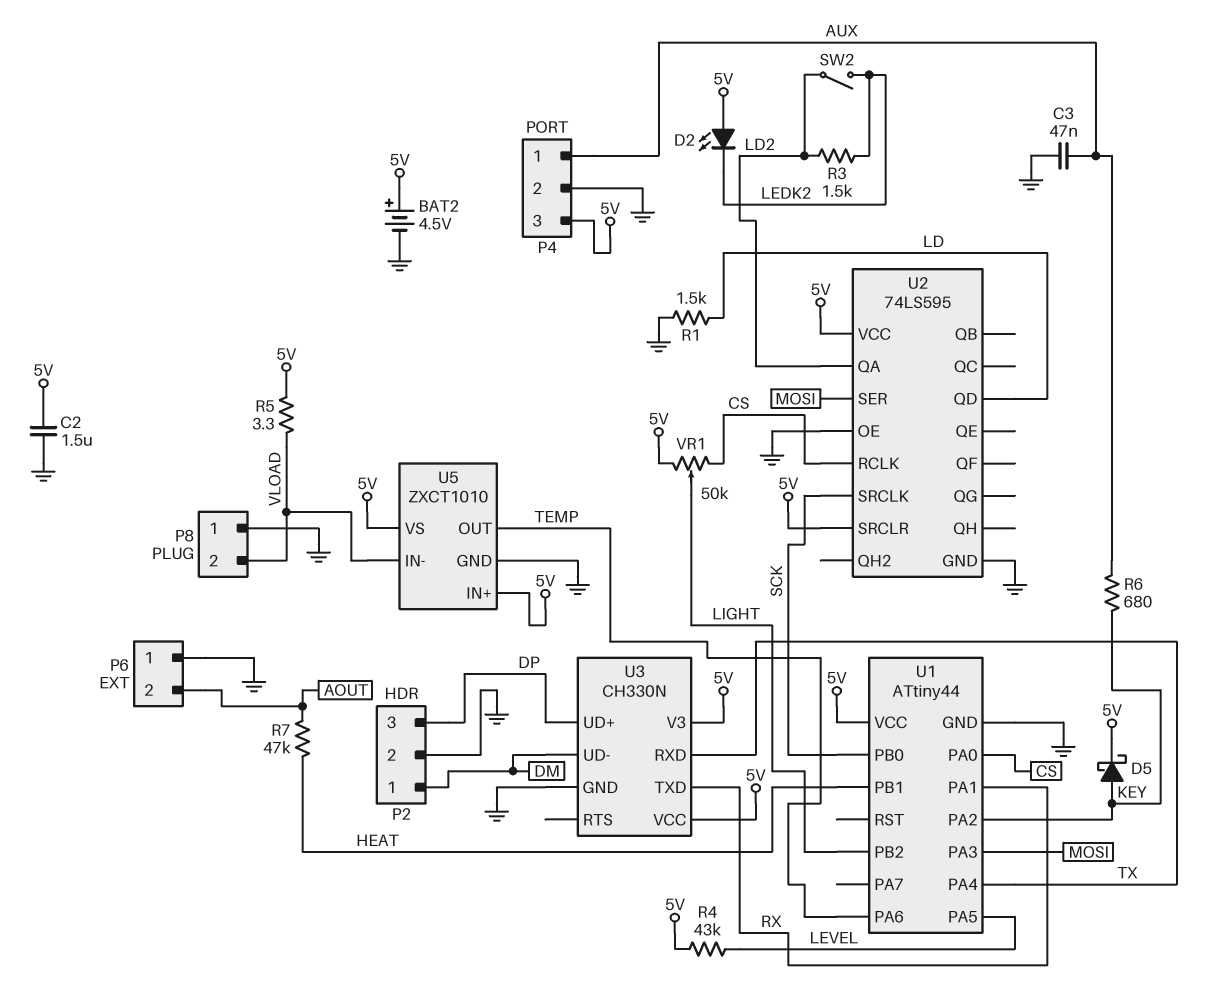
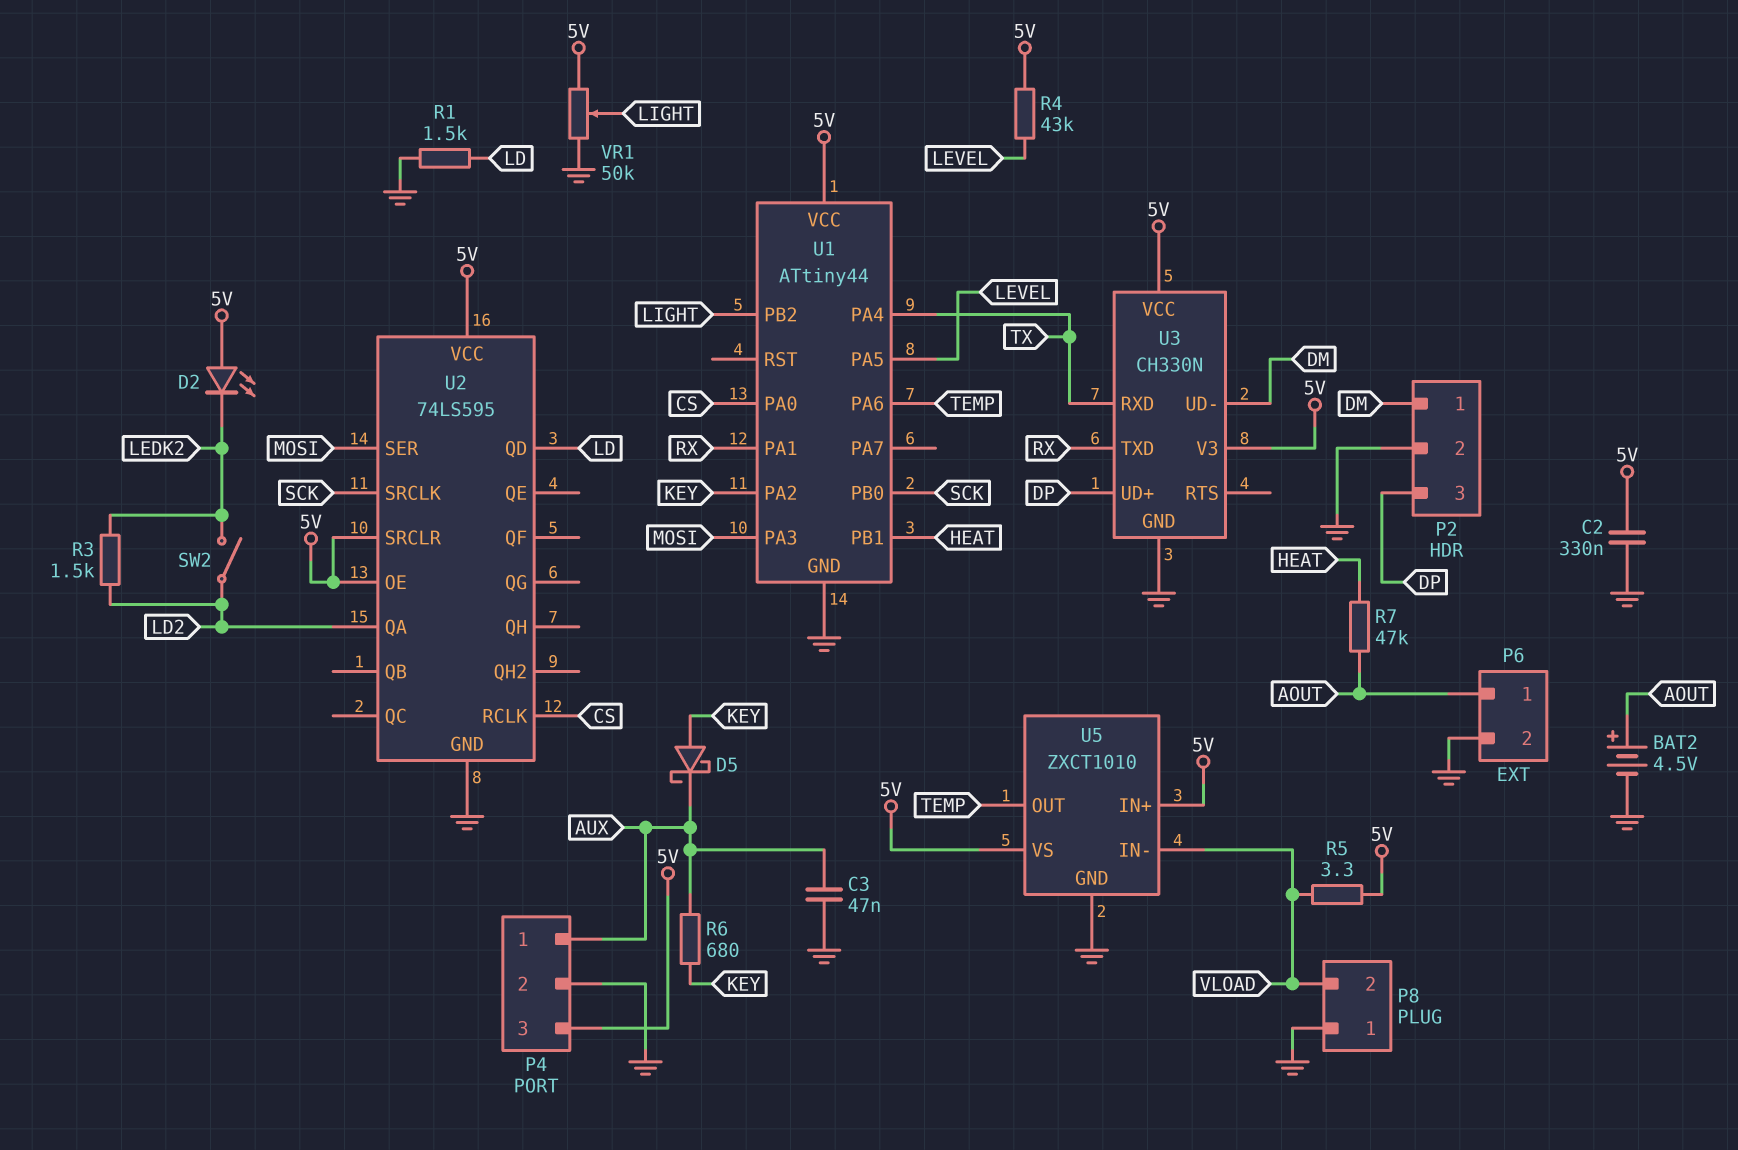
BAT2: 4.5V (plus 5V, minus GND) -> 4.5V (plus AOUT, minus GND)
C2: 1.5uF (5V, GND) -> 330nF (5V, GND)
D5: schottky (A KEY, K 5V) -> schottky (A KEY, K AUX)
P6 pin 1: GND -> AOUT
P6 pin 2: AOUT -> GND
U2 pin OE: GND -> 5V
VR1: 50k (5V, CS, wiper LIGHT) -> 50k (5V, GND, wiper LIGHT)

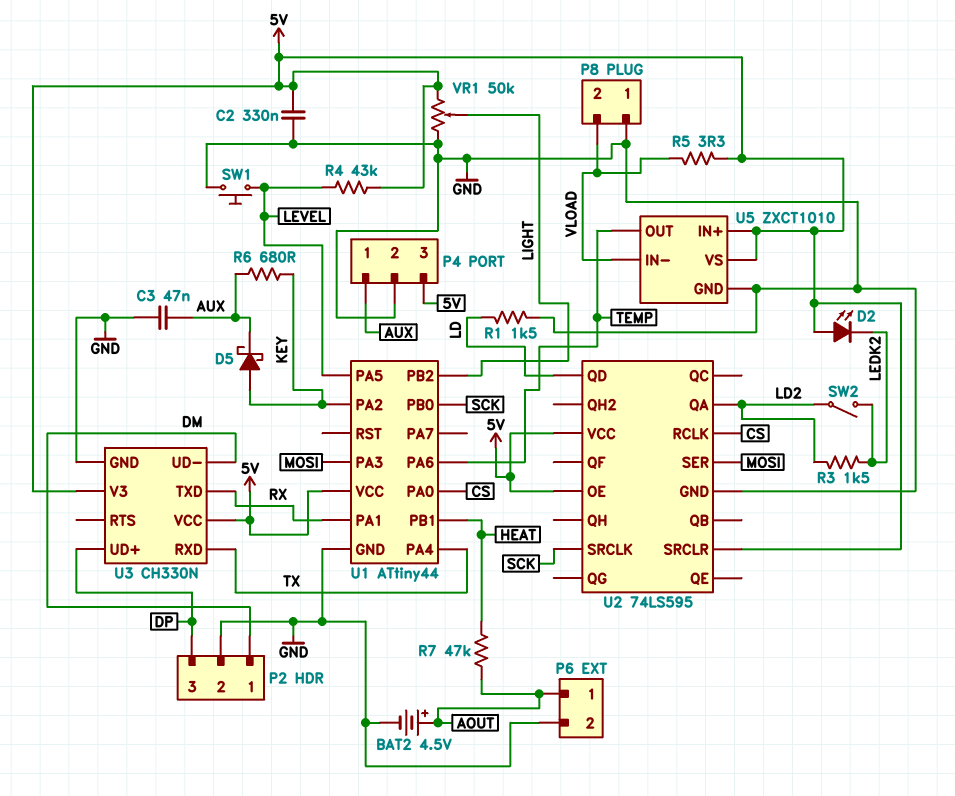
SW1: none -> button (GND, LEVEL)

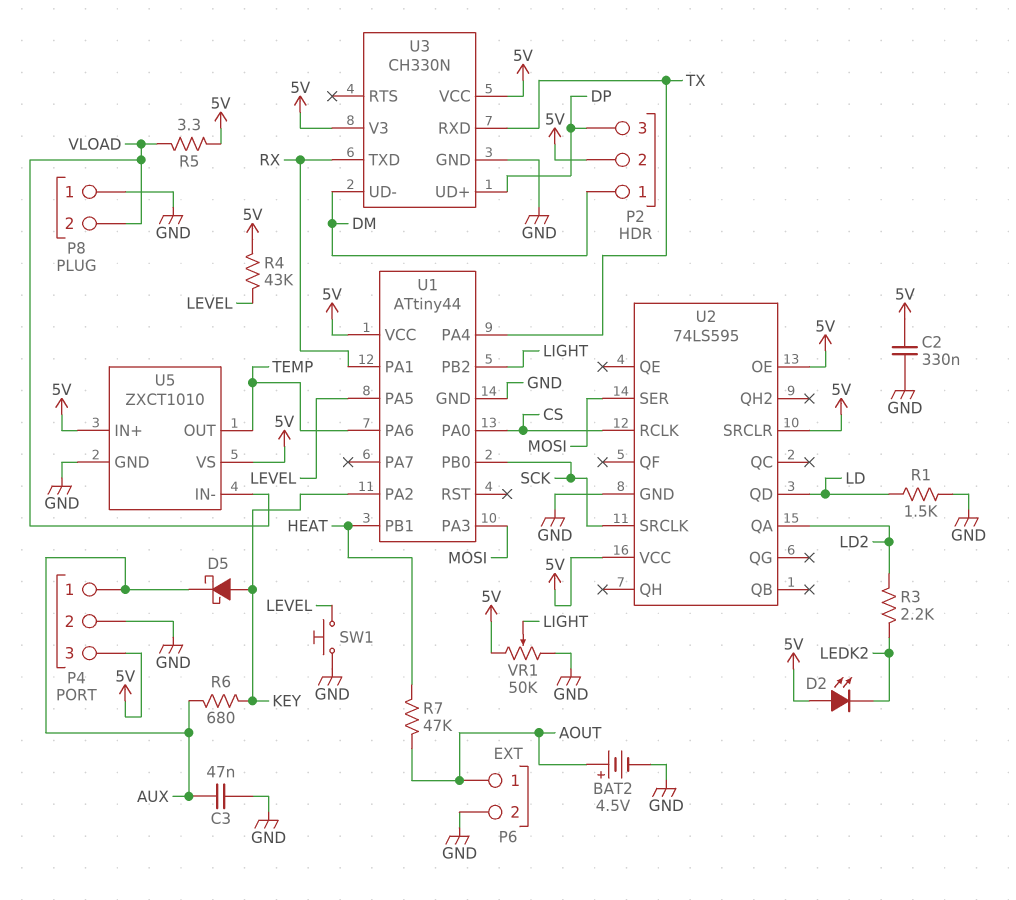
P2 pin 2: GND -> 5V
R3: 1.5k (LD2, LEDK2) -> 2.2k (LD2, LEDK2)
SW2: switch (LD2, LEDK2) -> none

